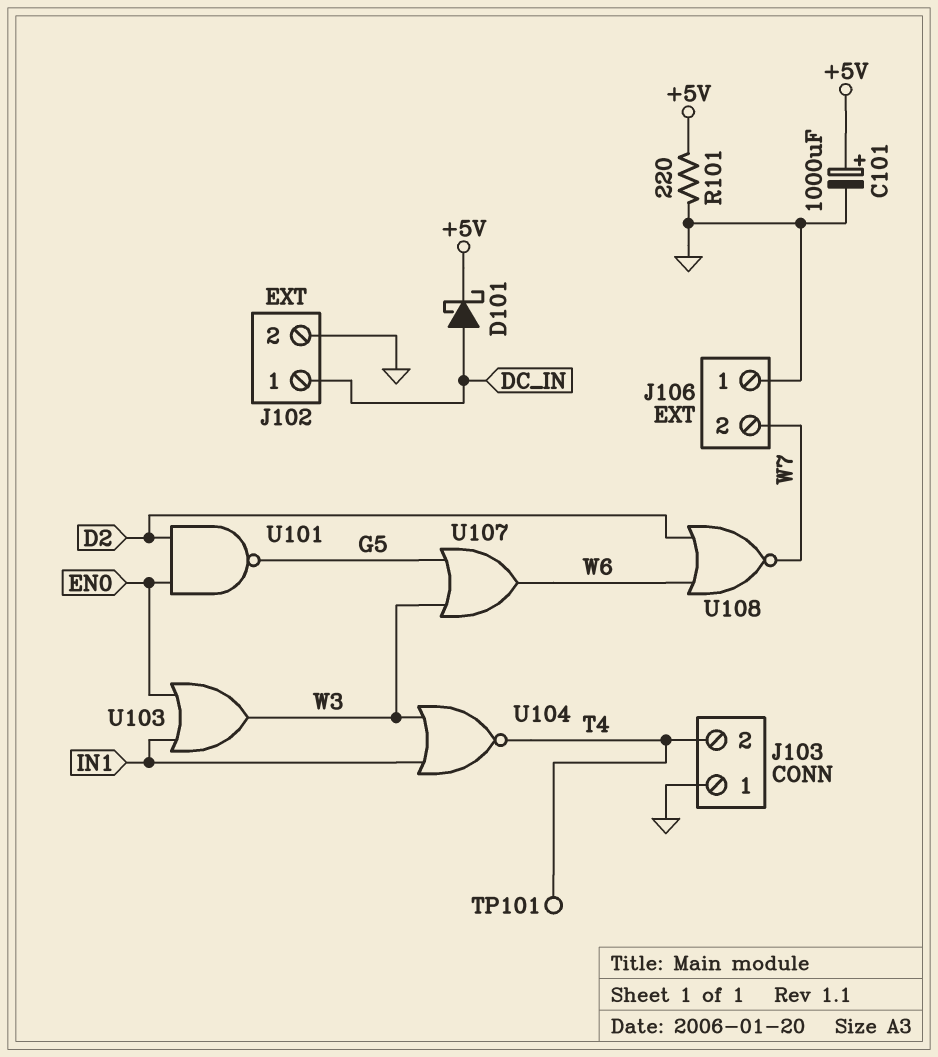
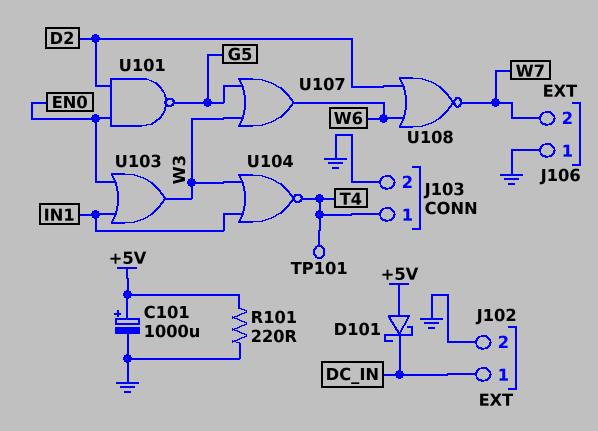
D101: schottky (A DC_IN, K +5V) -> schottky (A +5V, K DC_IN)
J103 pin 1: GND -> T4
J103 pin 2: T4 -> GND

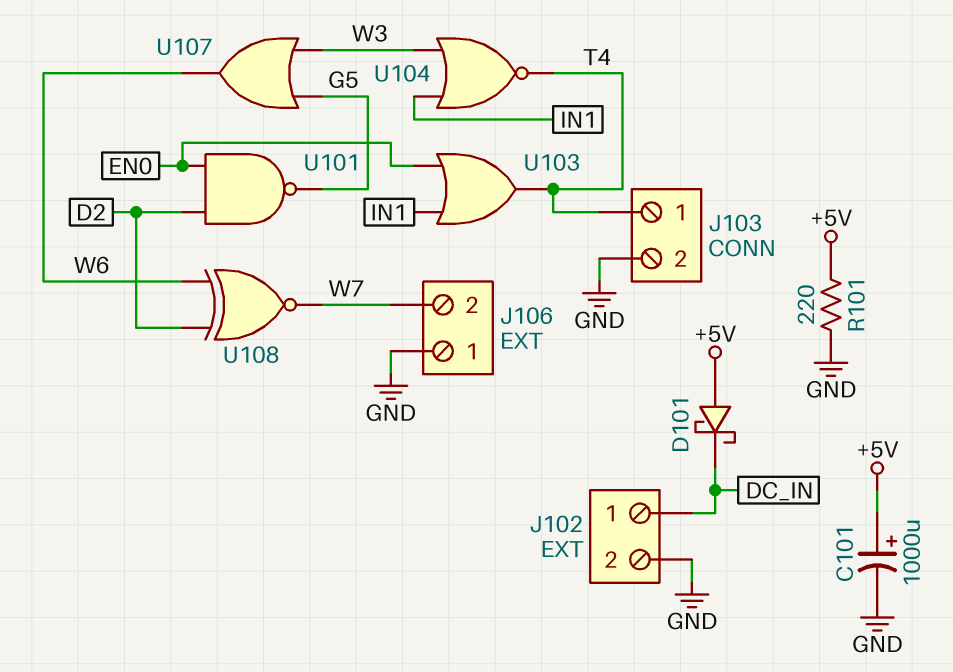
TP101: test point (T4) -> none
U103: OR (in EN0, in IN1, out W3) -> OR (in EN0, in IN1, out T4)
U108: NOR (in D2, in W6, out W7) -> XNOR (in D2, in W6, out W7)

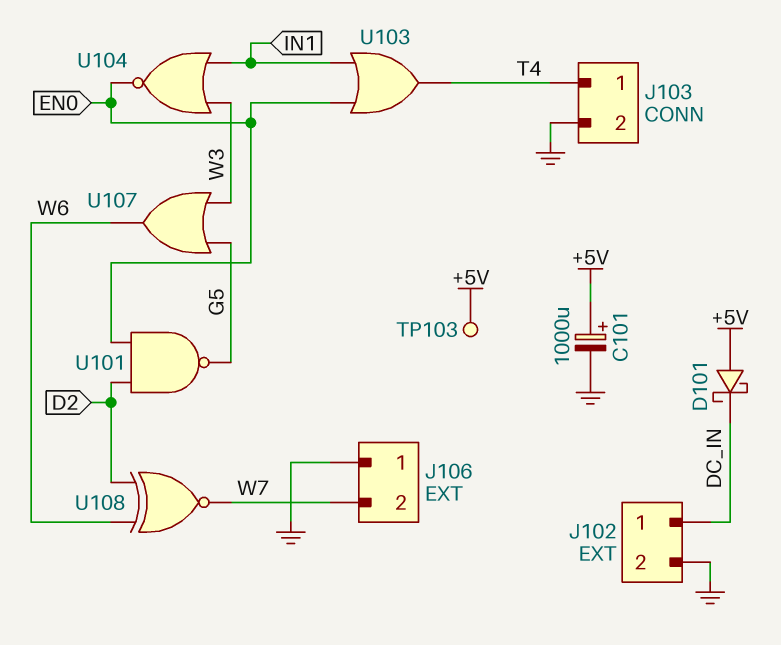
R101: 220 (+5V, GND) -> none
TP103: none -> test point (+5V)
U104: NOR (in IN1, in W3, out T4) -> NOR (in IN1, in W3, out EN0)

